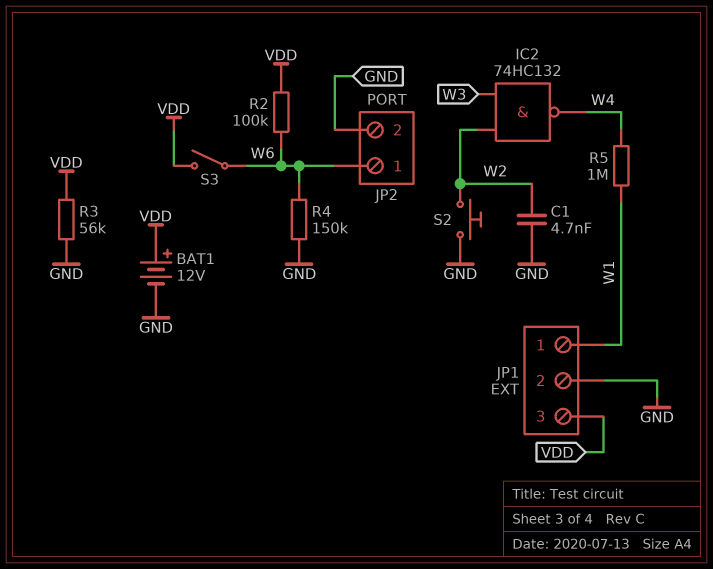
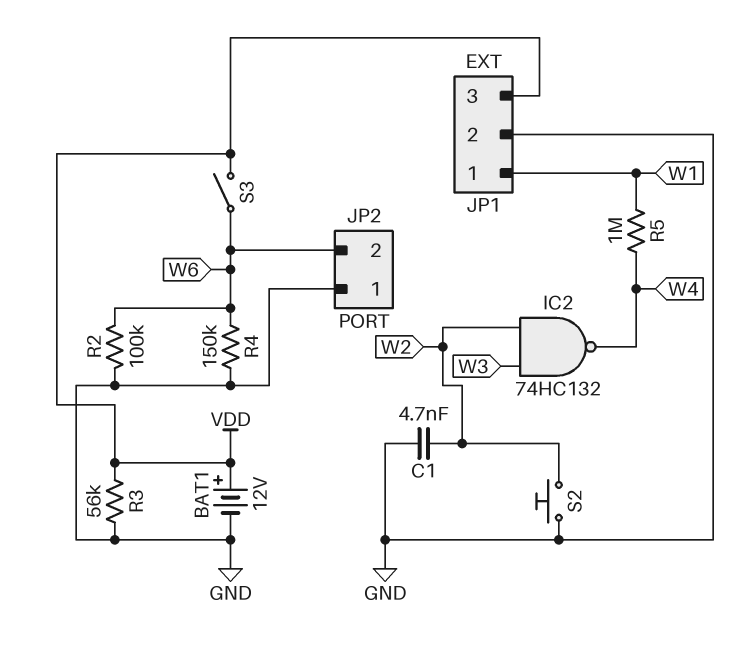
JP2 pin 1: W6 -> GND
JP2 pin 2: GND -> W6
R2: 100k (VDD, W6) -> 100k (GND, W6)

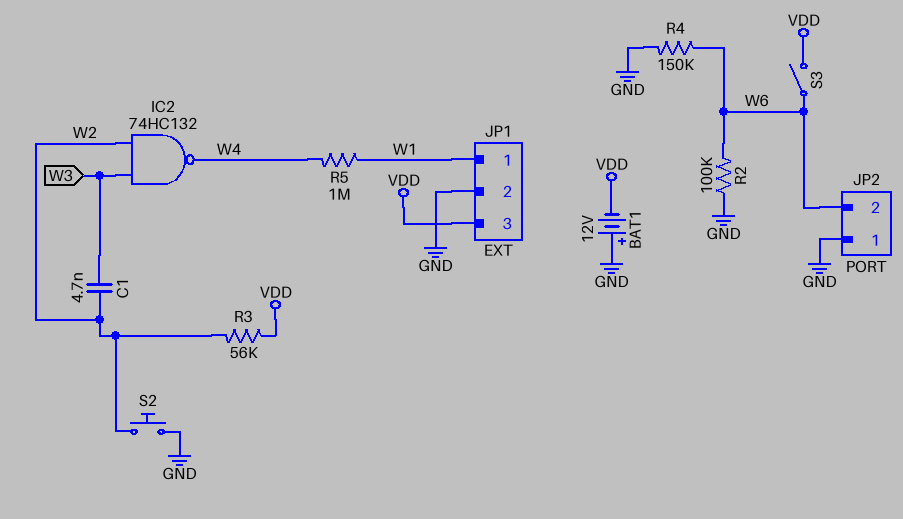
BAT1: 12V (plus VDD, minus GND) -> 12V (plus GND, minus VDD)
C1: 4.7nF (GND, W2) -> 4.7nF (W2, W3)
R3: 56k (GND, VDD) -> 56k (VDD, W2)

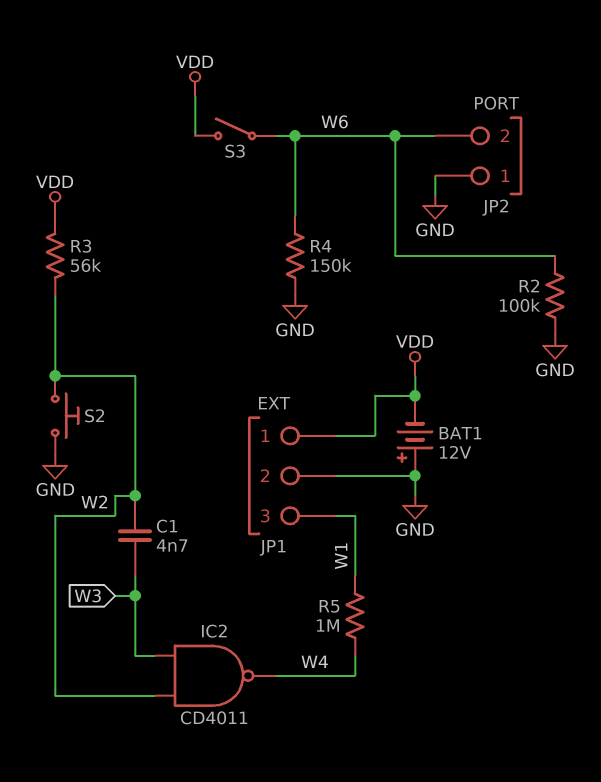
IC2: NAND 74HC132 (in W2, in W3, out W4) -> NAND CD4011 (in W2, in W3, out W4)
JP1 pin 1: W1 -> VDD
JP1 pin 3: VDD -> W1

